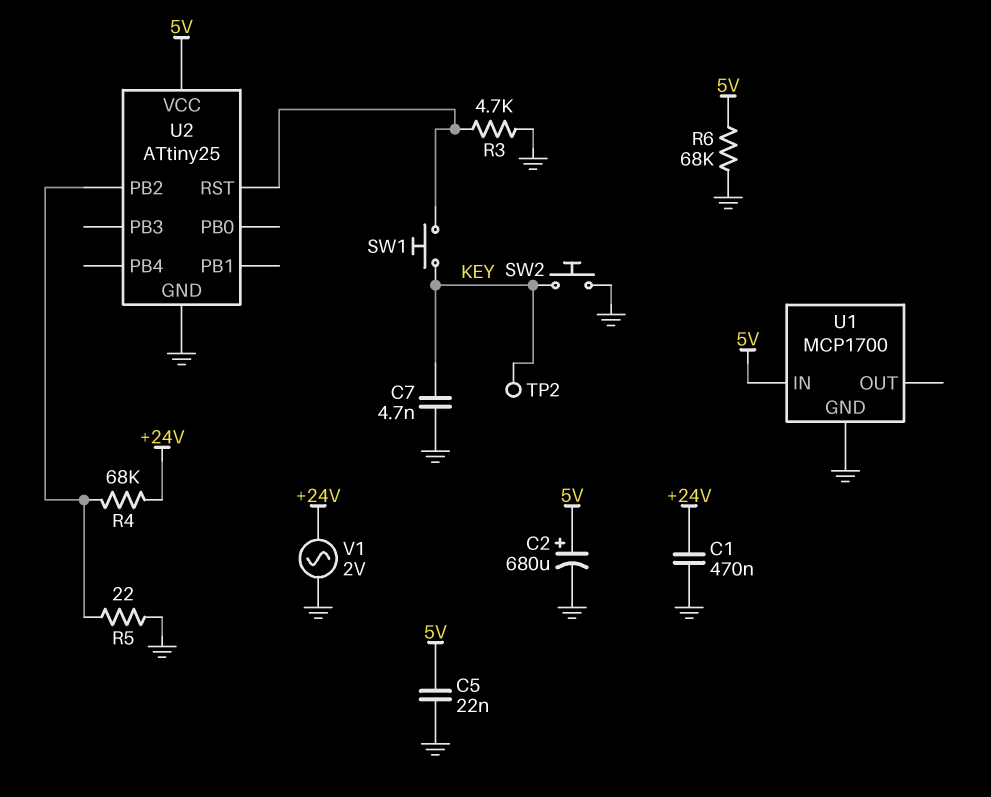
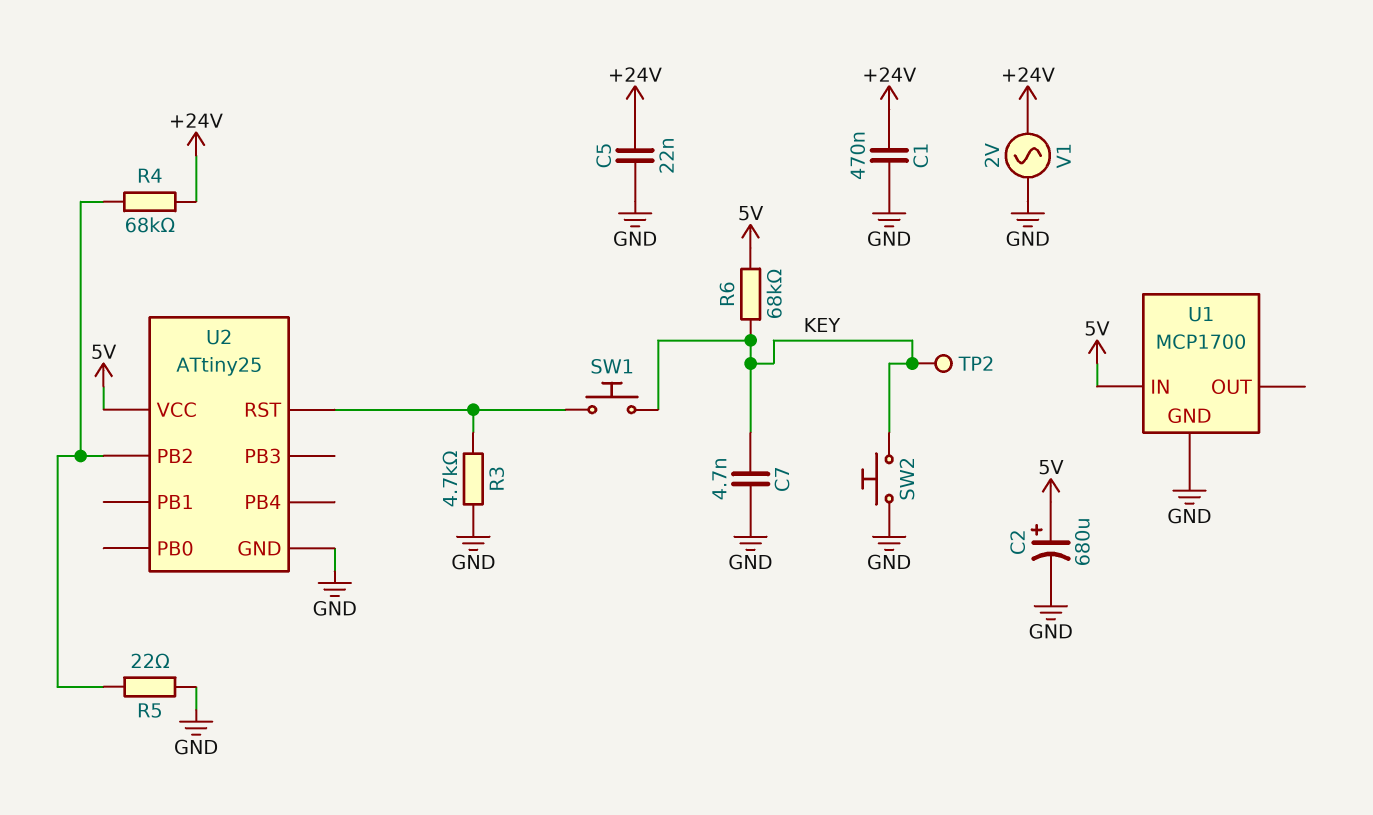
C5: 22nF (5V, GND) -> 22nF (+24V, GND)
R6: 68k (5V, GND) -> 68k (5V, KEY)

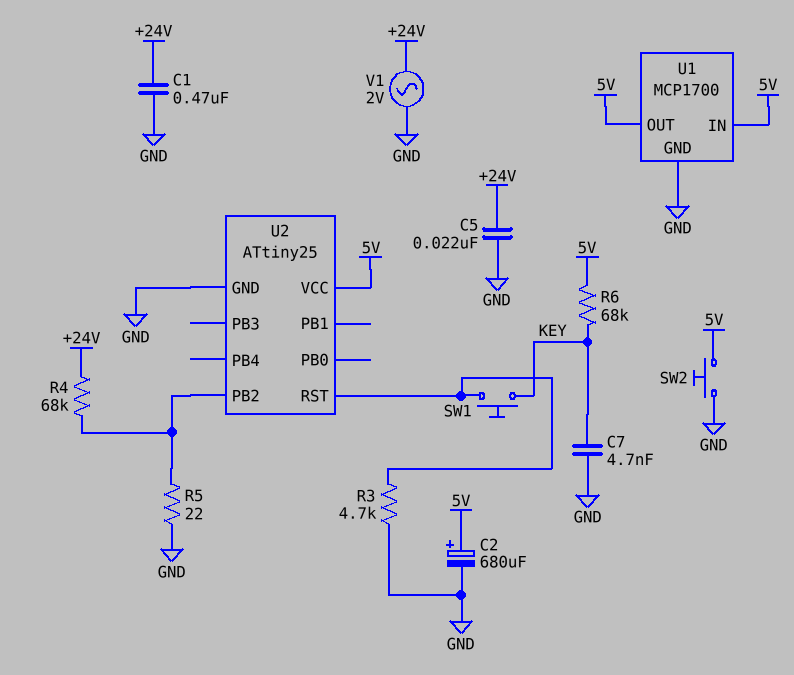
SW2: button (GND, KEY) -> button (5V, GND)
TP2: test point (KEY) -> none
U1 pin OUT: none -> 5V

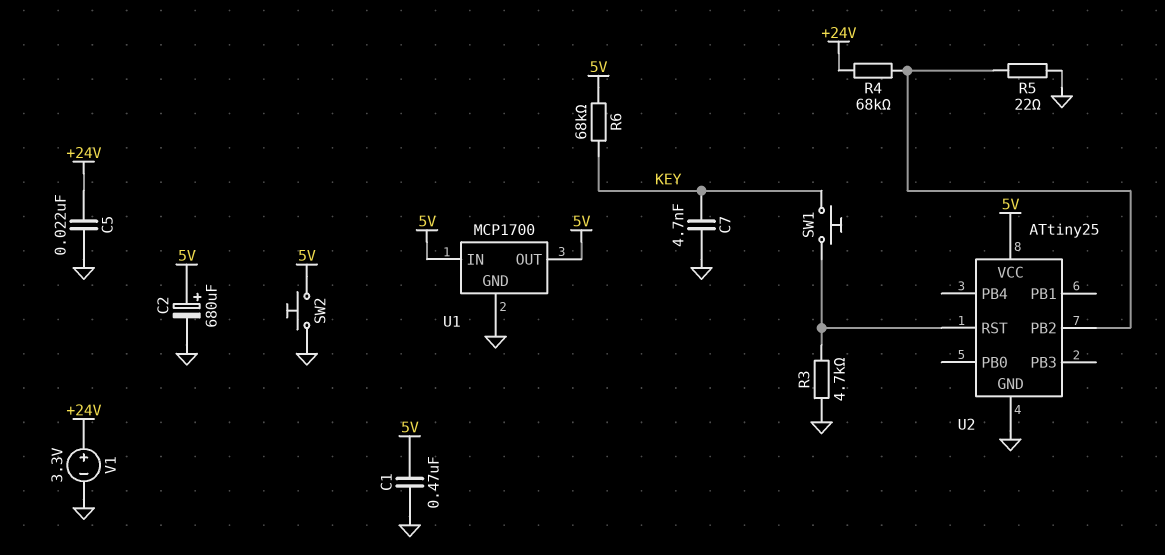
C1: 470nF (+24V, GND) -> 470nF (5V, GND)
V1: AC 2V (+24V, GND) -> 3.3V (plus +24V, minus GND)

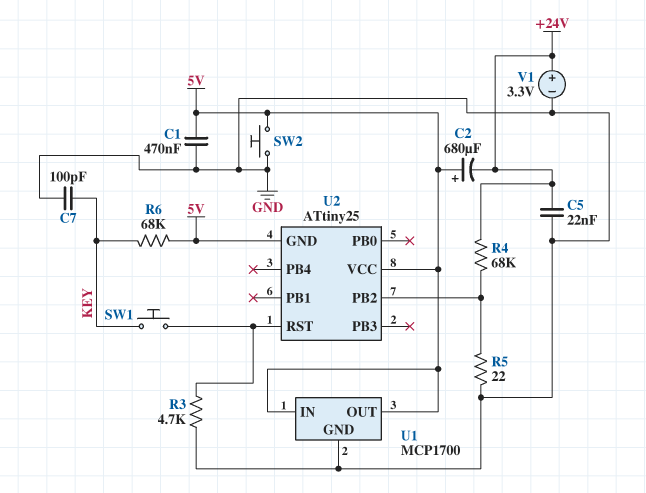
C2: 680uF (plus 5V, minus GND) -> 680uF (plus 5V, minus +24V)
C7: 4.7nF (GND, KEY) -> 100pF (GND, KEY)
U2 pin GND: GND -> 5V

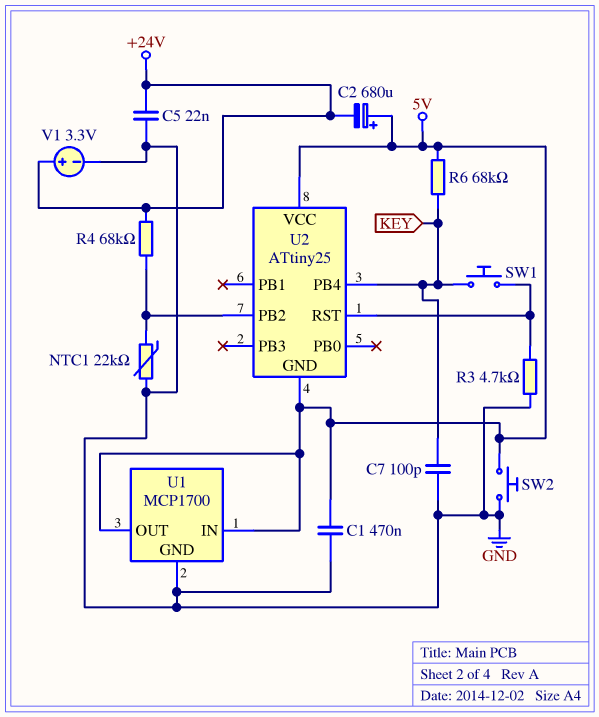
NTC1: none -> 22k (GND, U2/PB2)
R5: 22 (GND, U2/PB2) -> none
U2 pin PB4: none -> KEY

